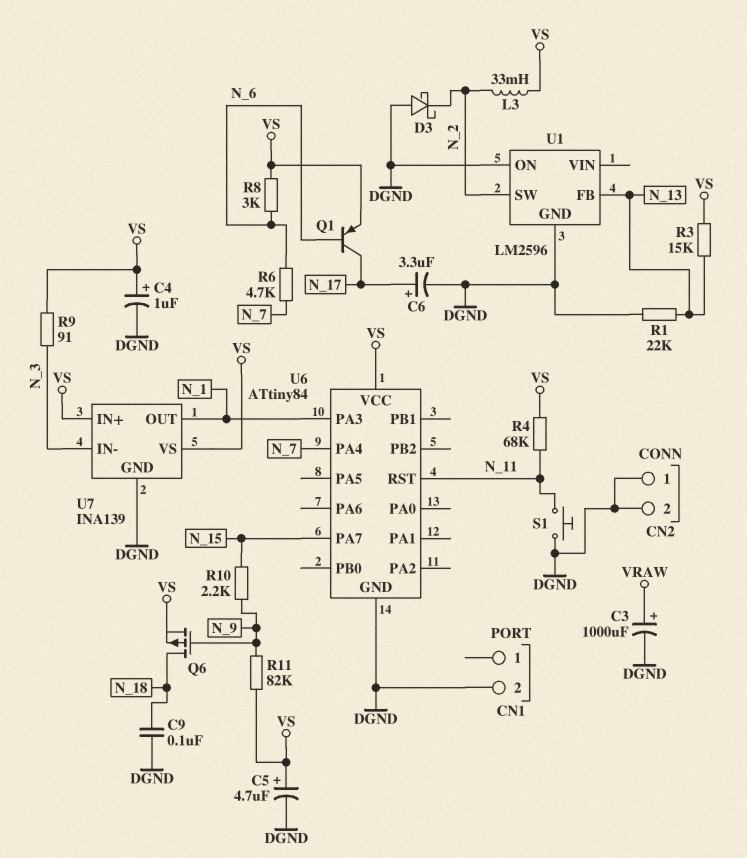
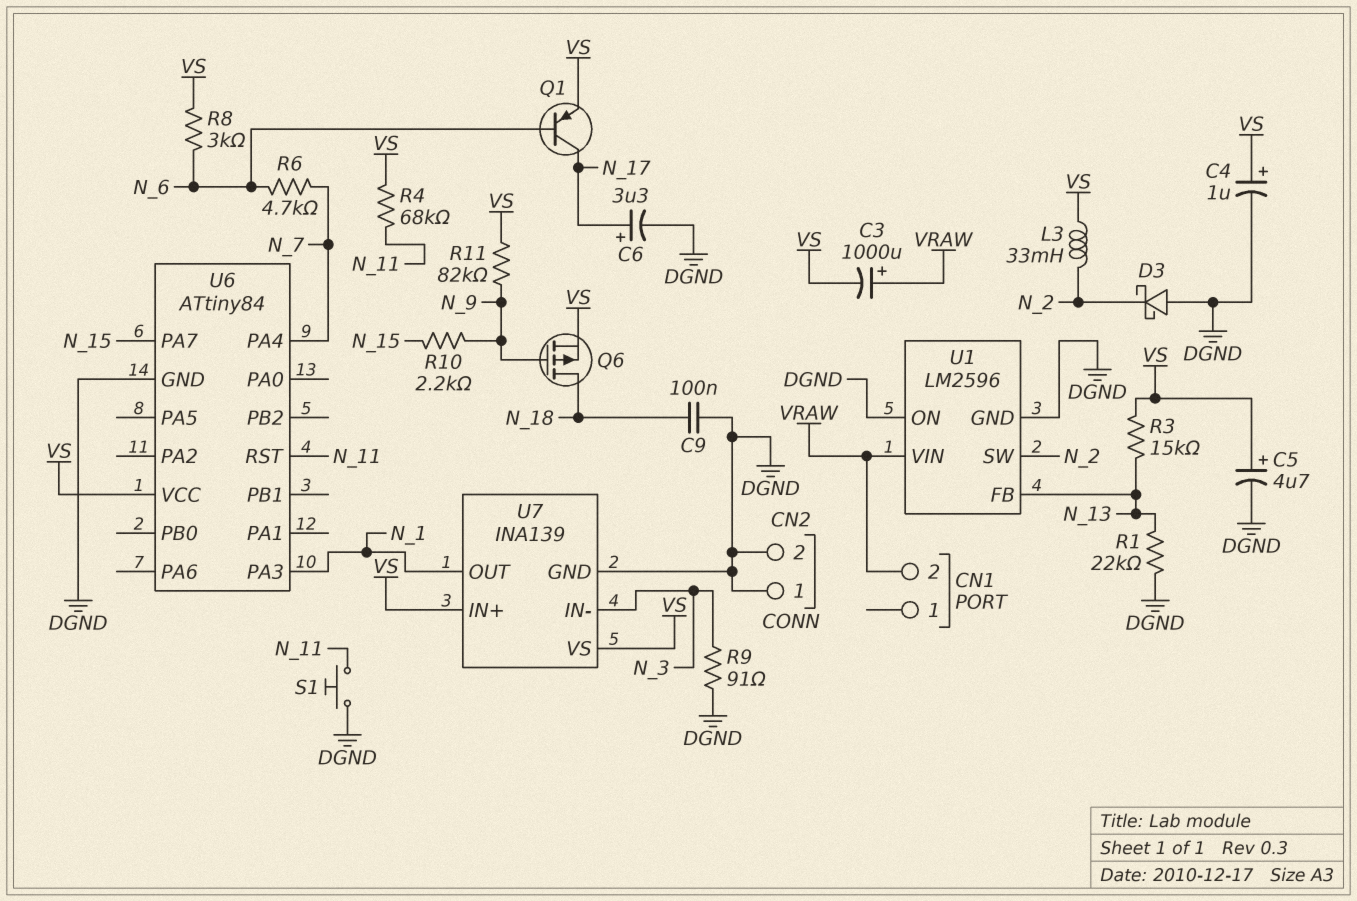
C3: 1000uF (plus VRAW, minus DGND) -> 1000uF (plus VRAW, minus VS)
CN1 pin 2: DGND -> VRAW
R9: 91 (N_3, VS) -> 91 (DGND, N_3)
U1 pin VIN: none -> VRAW

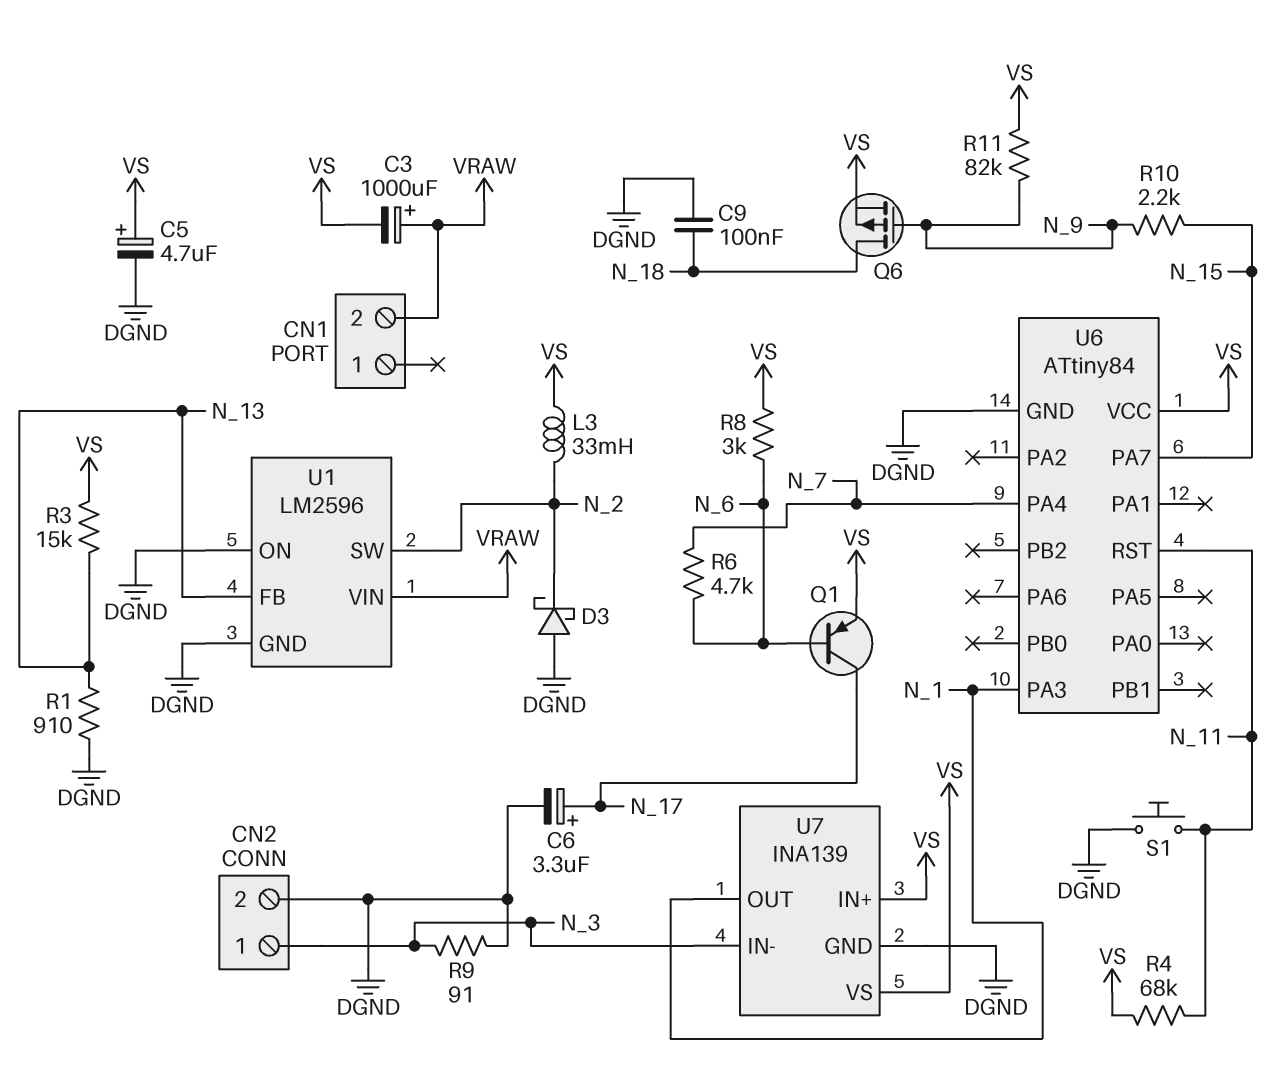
C4: 1uF (plus VS, minus DGND) -> none
CN2 pin 1: DGND -> N_3
R1: 22k (DGND, N_13) -> 910 (DGND, N_13)

